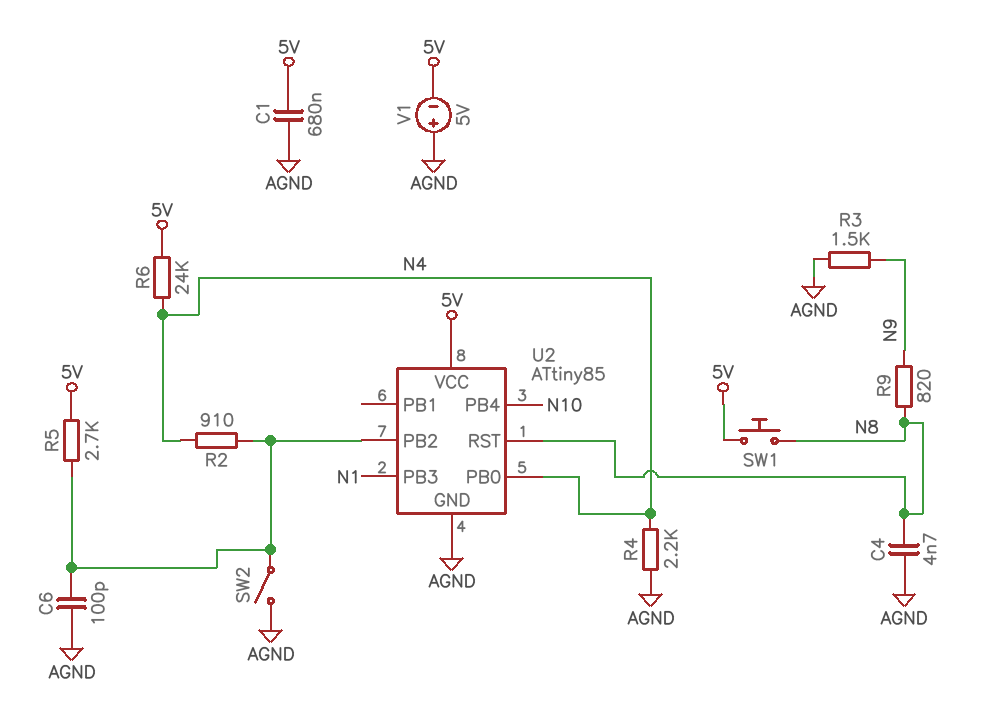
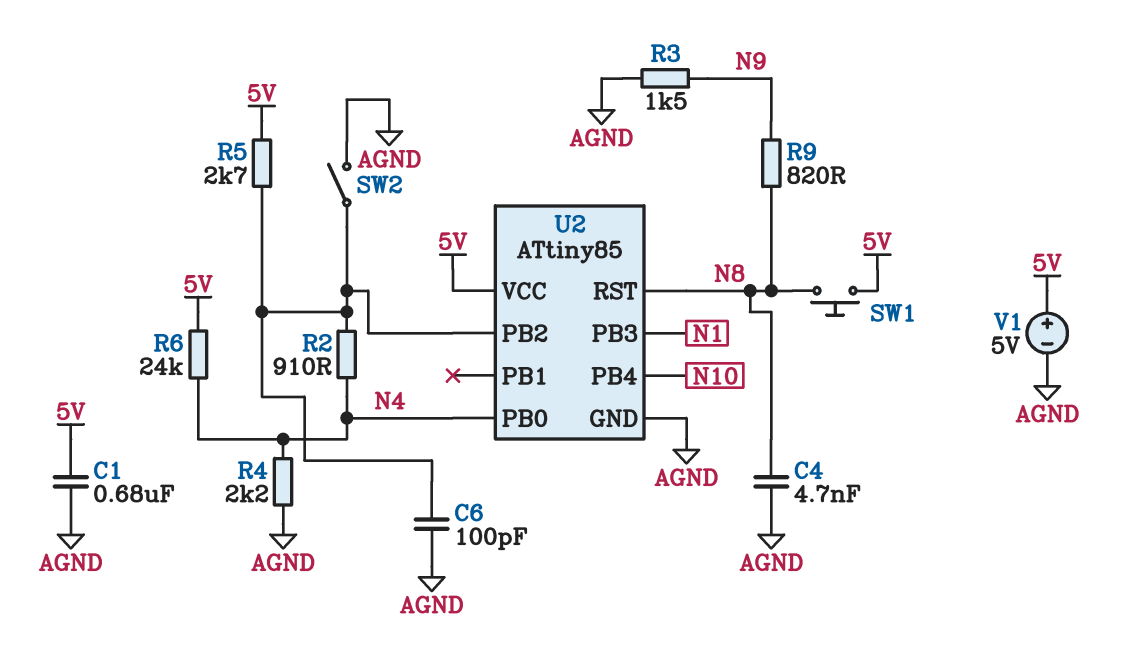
V1: 5V (plus AGND, minus 5V) -> 5V (plus 5V, minus AGND)

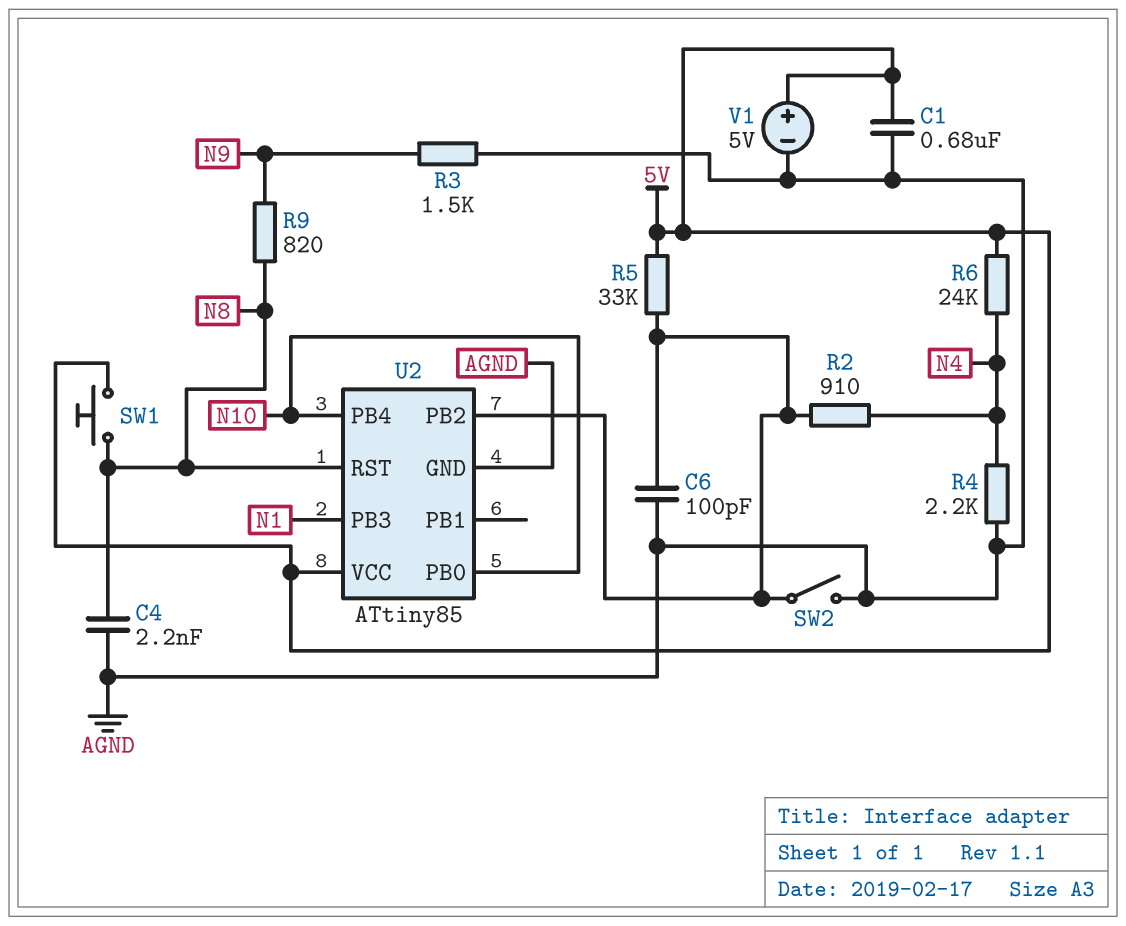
C4: 4.7nF (AGND, N8) -> 2.2nF (AGND, N8)
R5: 2.7k (5V, U2/PB2) -> 33k (5V, U2/PB2)
U2 pin PB0: N4 -> N10

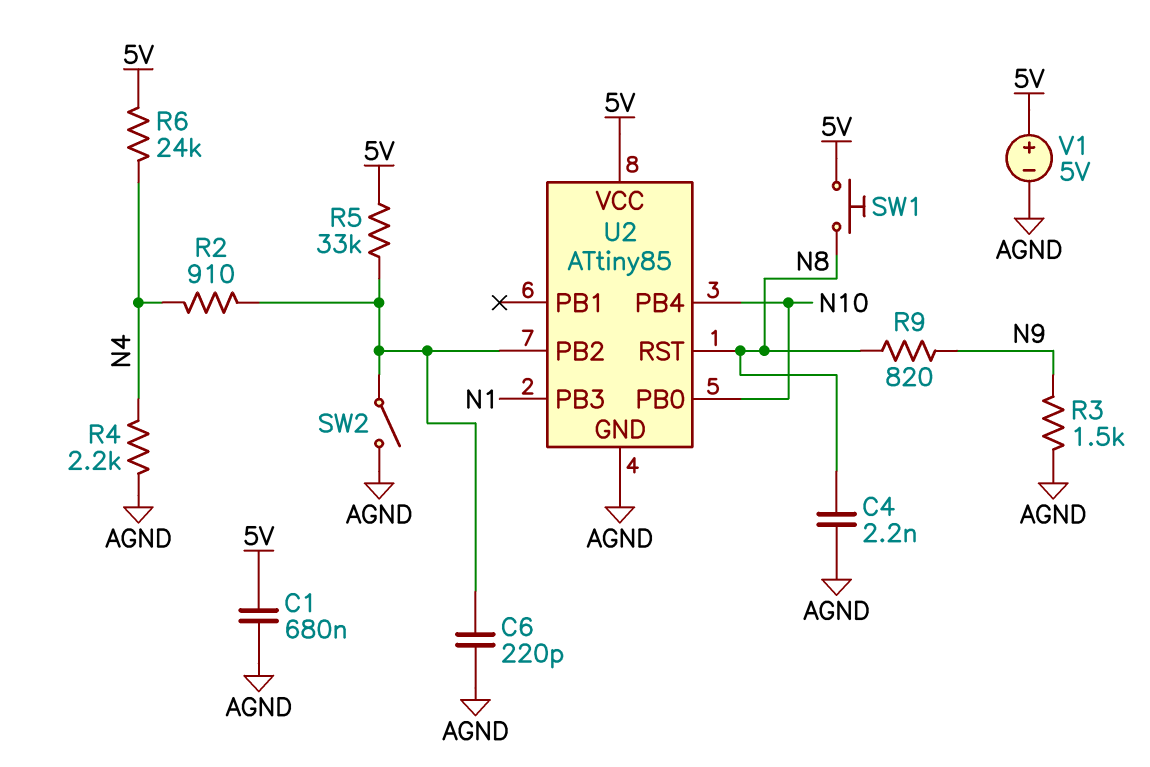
C6: 100pF (AGND, U2/PB2) -> 220pF (AGND, U2/PB2)

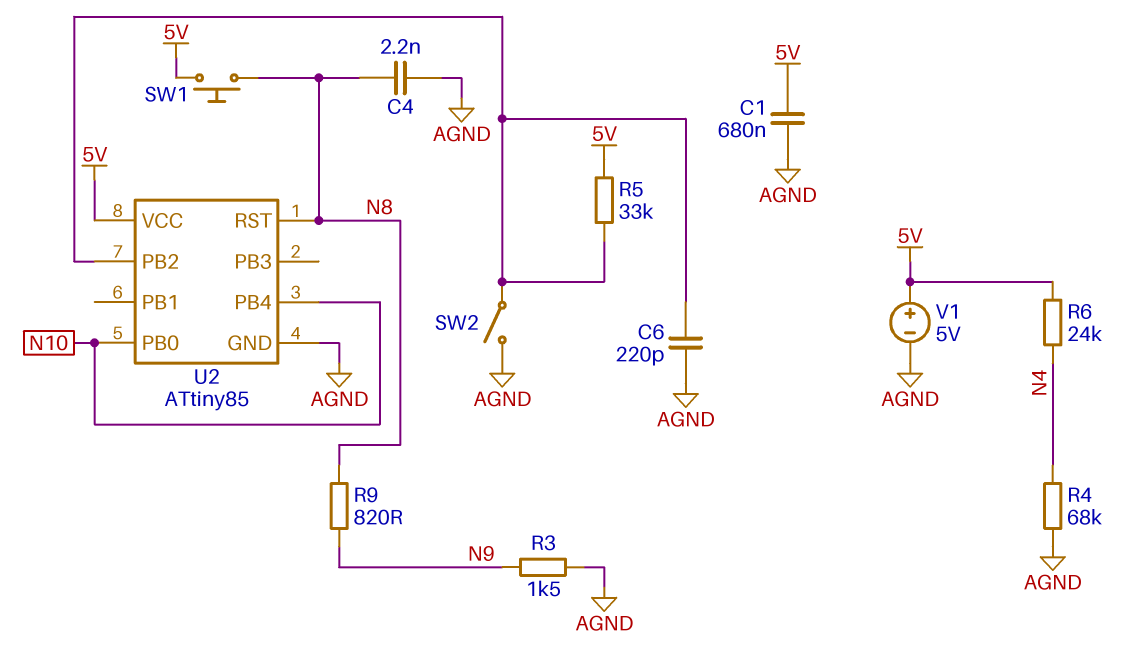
R2: 910 (N4, U2/PB2) -> none
R4: 2.2k (AGND, N4) -> 68k (AGND, N4)
U2 pin PB3: N1 -> none

